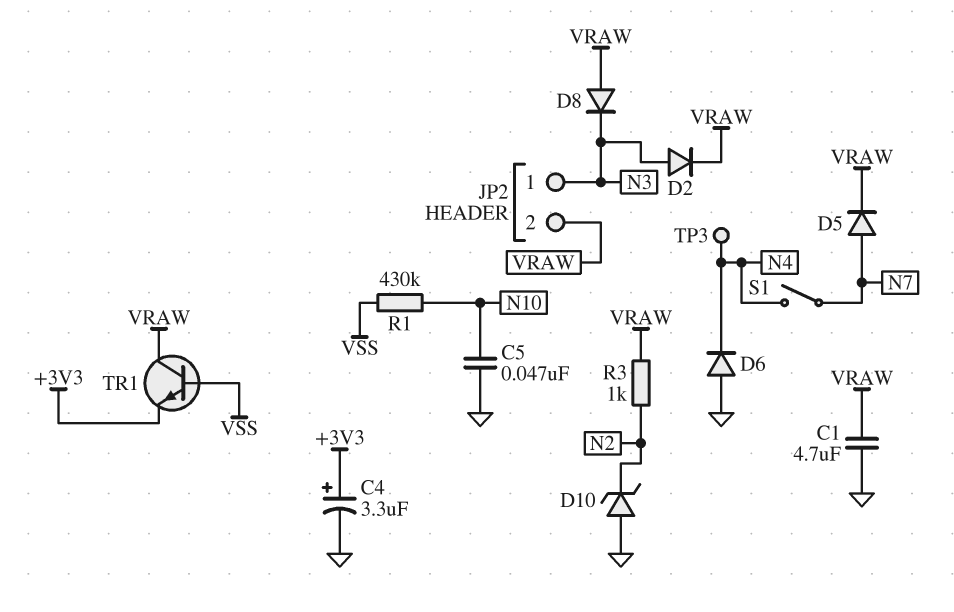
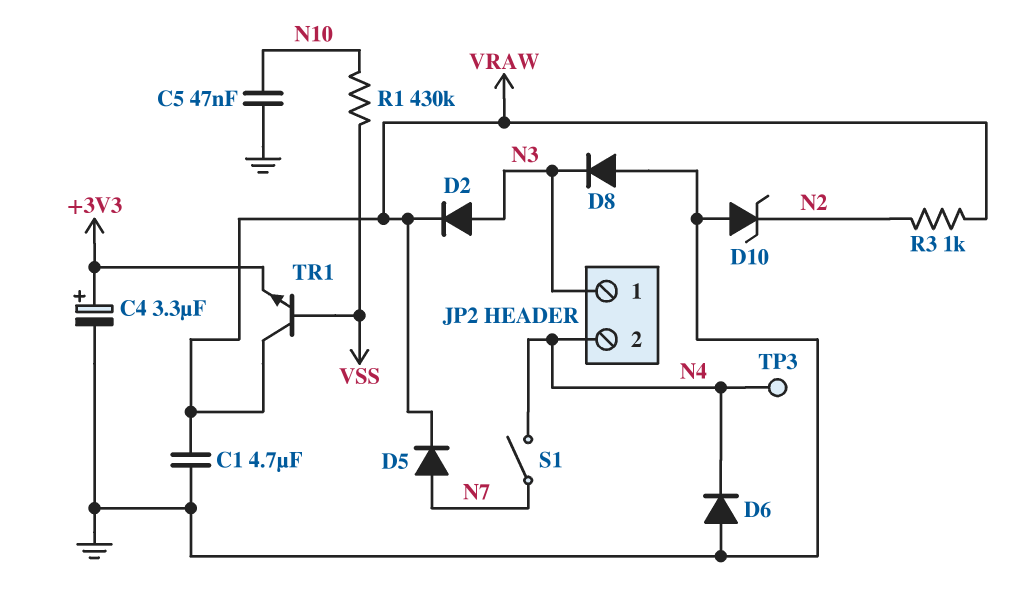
D8: diode (A VRAW, K N3) -> diode (A GND, K N3)
JP2 pin 2: VRAW -> N4

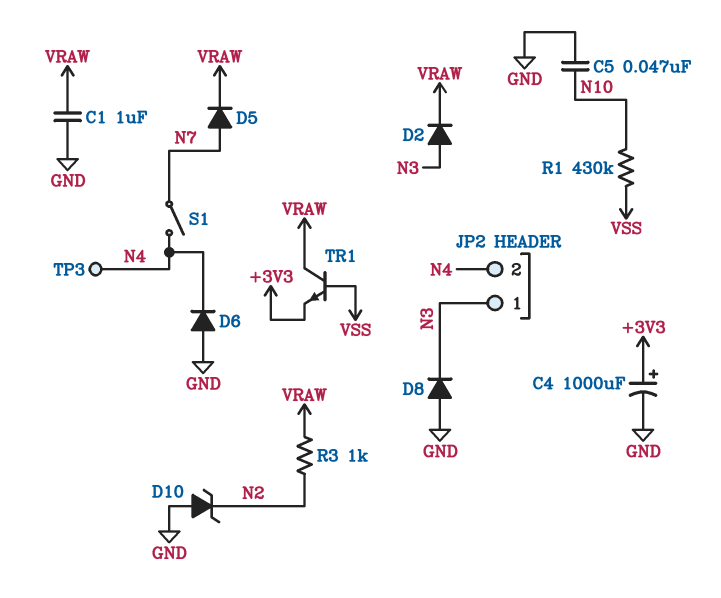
C1: 4.7uF (GND, VRAW) -> 1uF (GND, VRAW)
C4: 3.3uF (plus +3V3, minus GND) -> 1000uF (plus +3V3, minus GND)

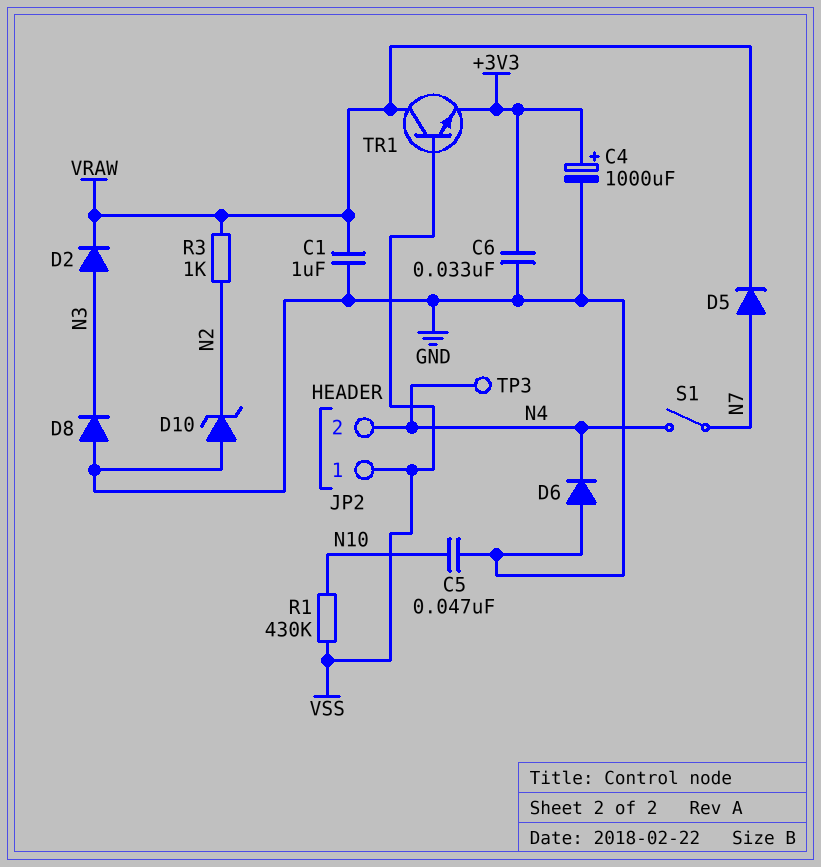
C6: none -> 33nF (+3V3, GND)
JP2 pin 1: N3 -> VSS

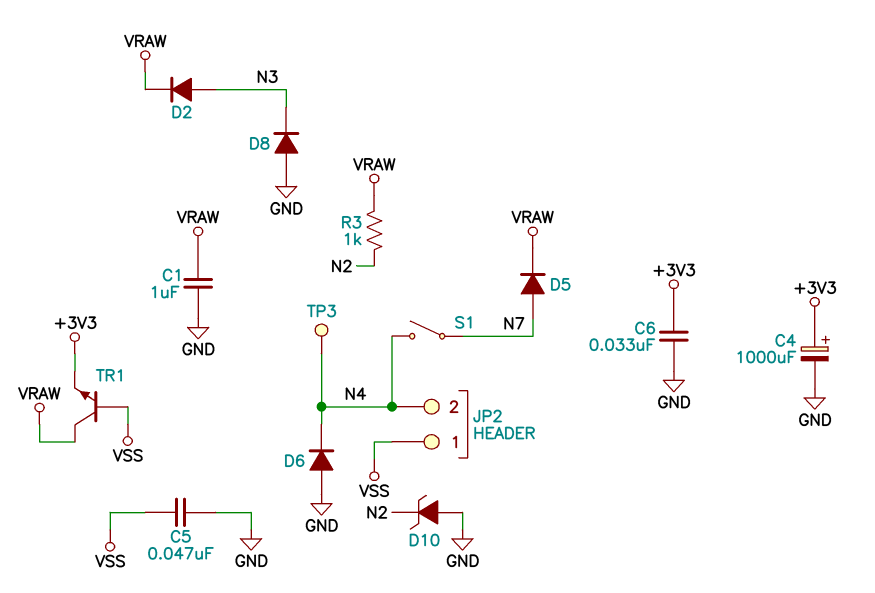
C5: 47nF (GND, N10) -> 47nF (GND, VSS)
R1: 430k (N10, VSS) -> none

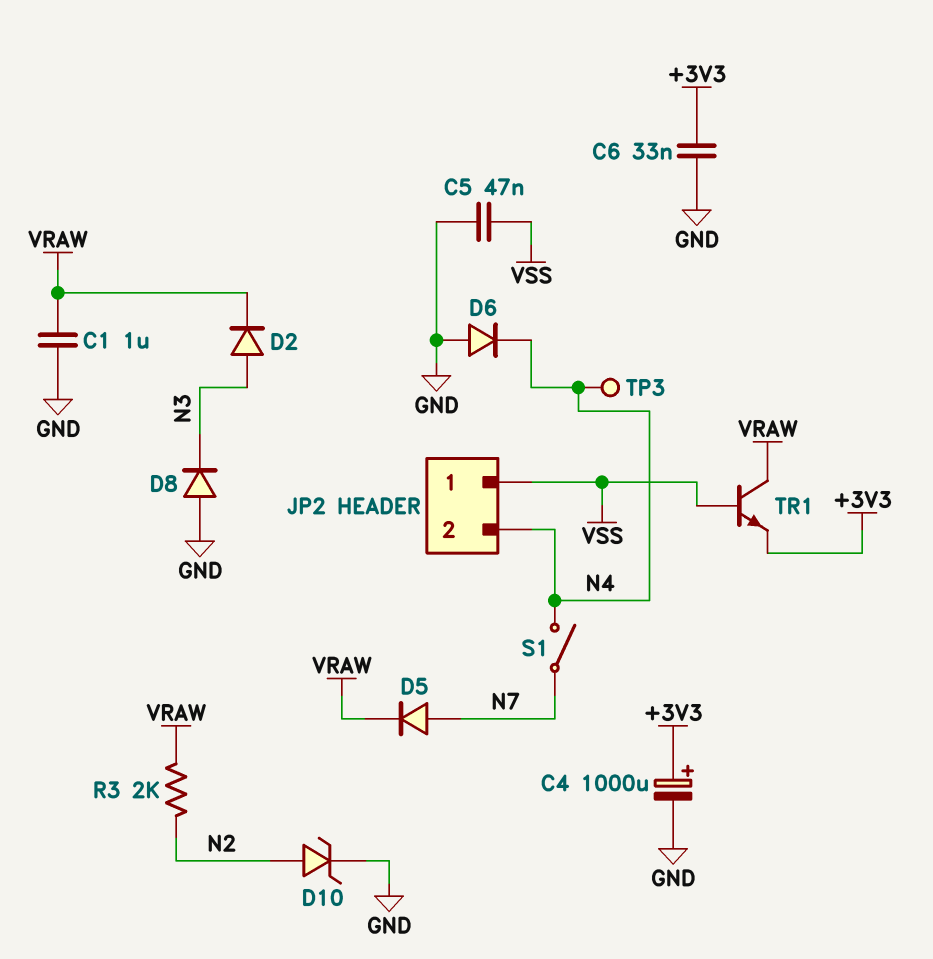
D10: zener (A GND, K N2) -> zener (A N2, K GND)
R3: 1k (N2, VRAW) -> 2k (N2, VRAW)

